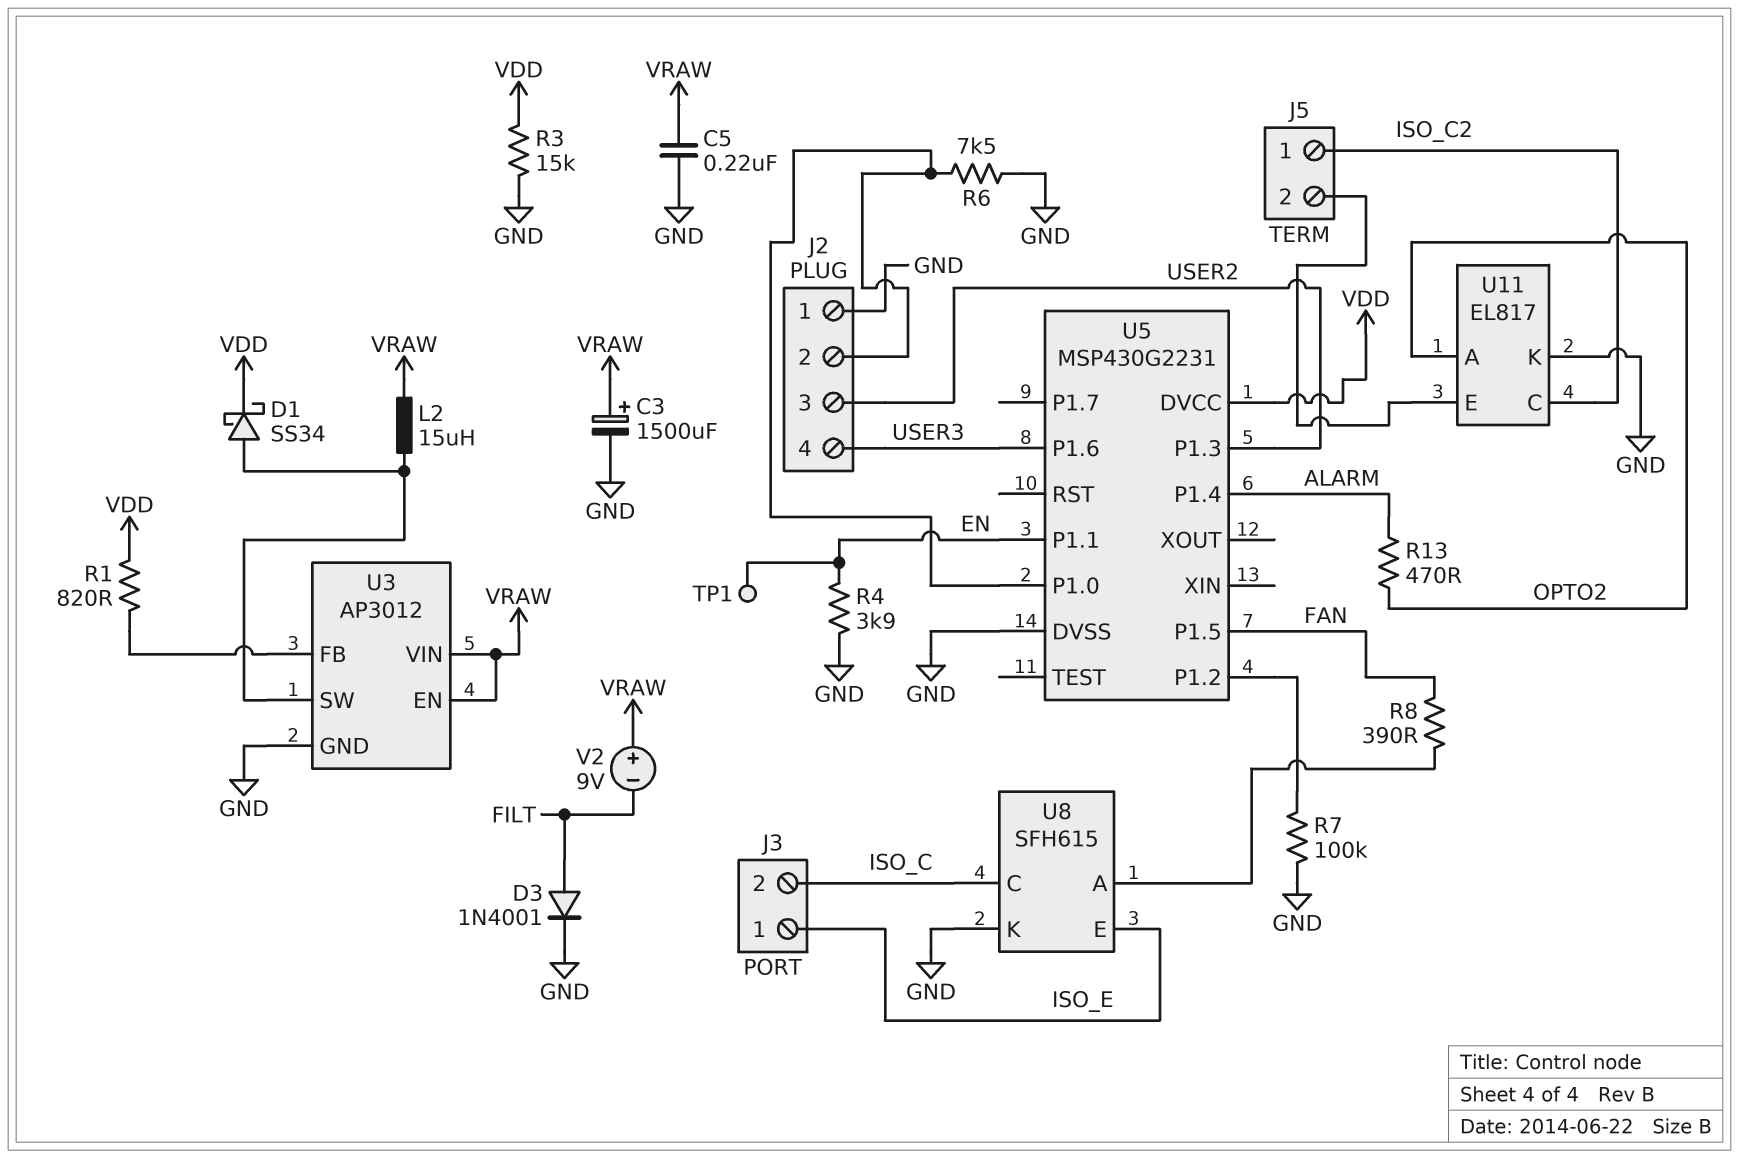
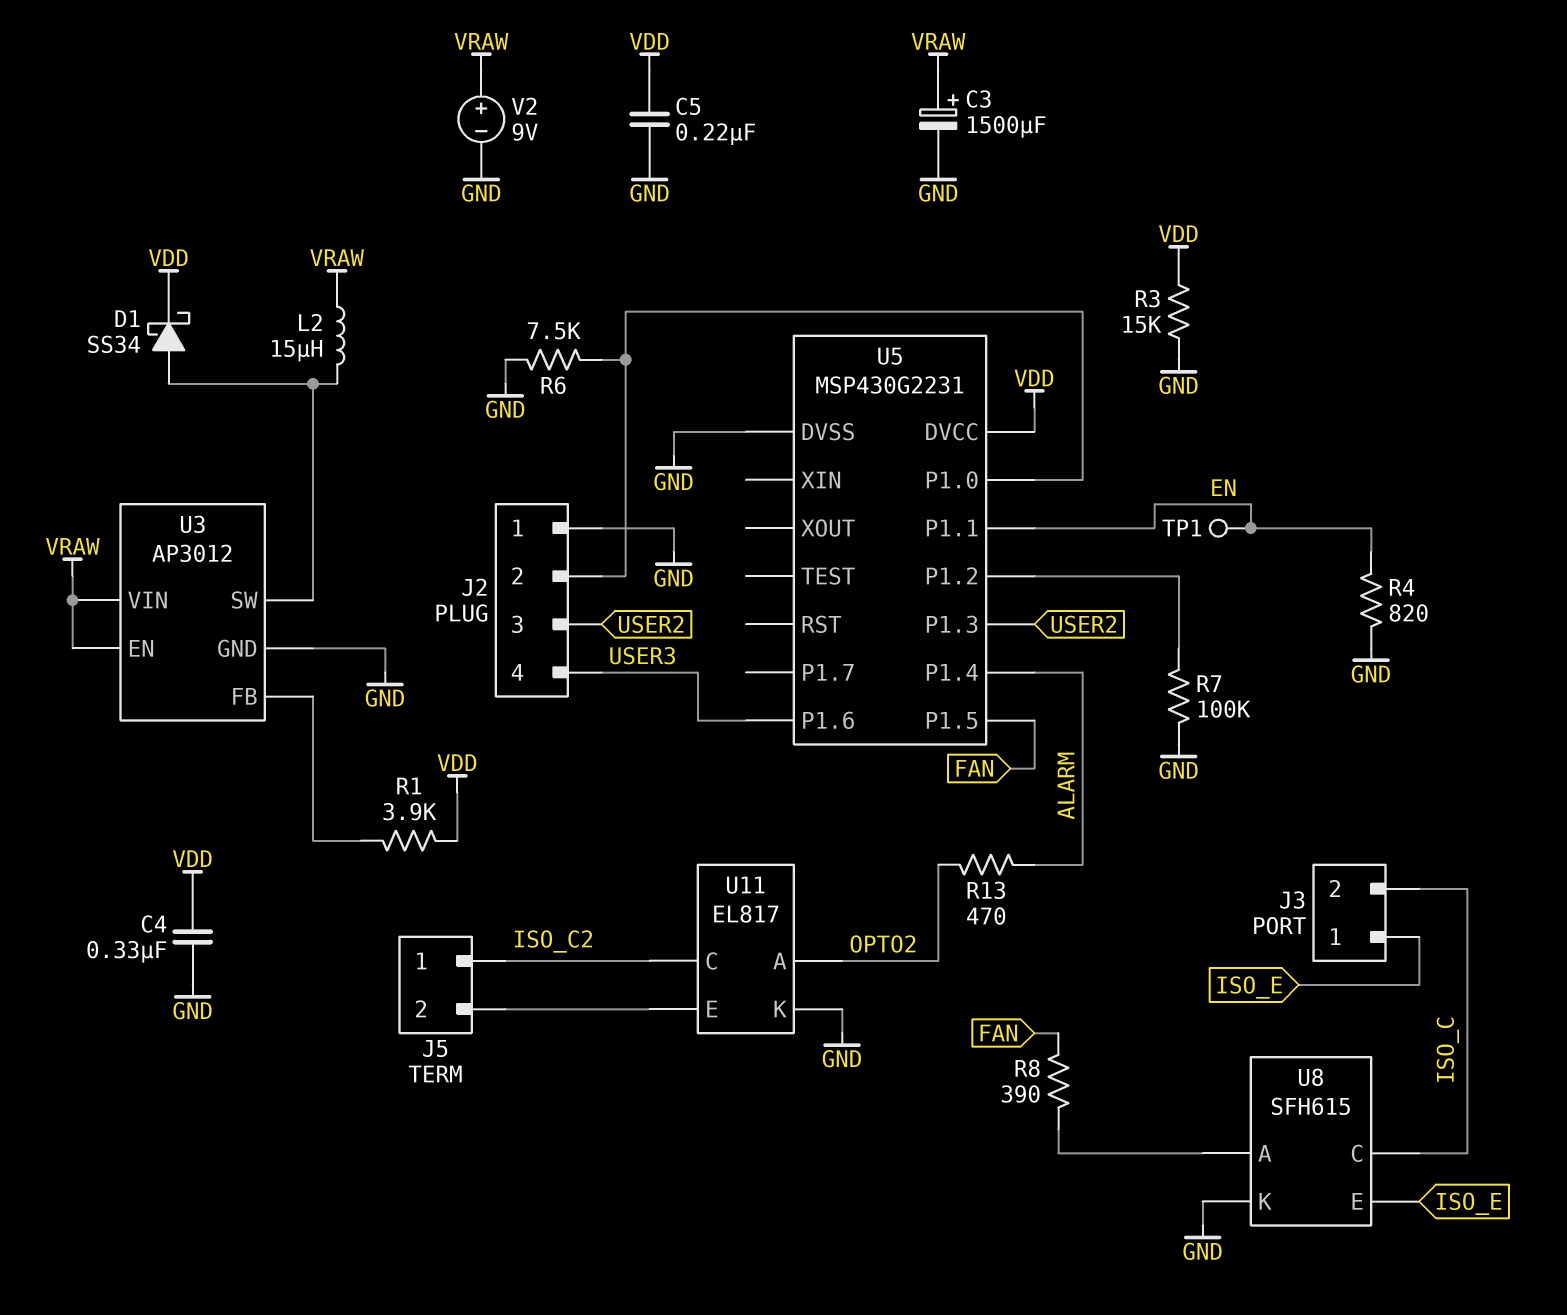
C4: none -> 330nF (GND, VDD)
C5: 220nF (GND, VRAW) -> 220nF (GND, VDD)
D3: diode 1N4001 (A FILT, K GND) -> none
R1: 820 (U3/FB, VDD) -> 3.9k (U3/FB, VDD)
R4: 3.9k (EN, GND) -> 820 (EN, GND)
V2: 9V (plus VRAW, minus FILT) -> 9V (plus VRAW, minus GND)

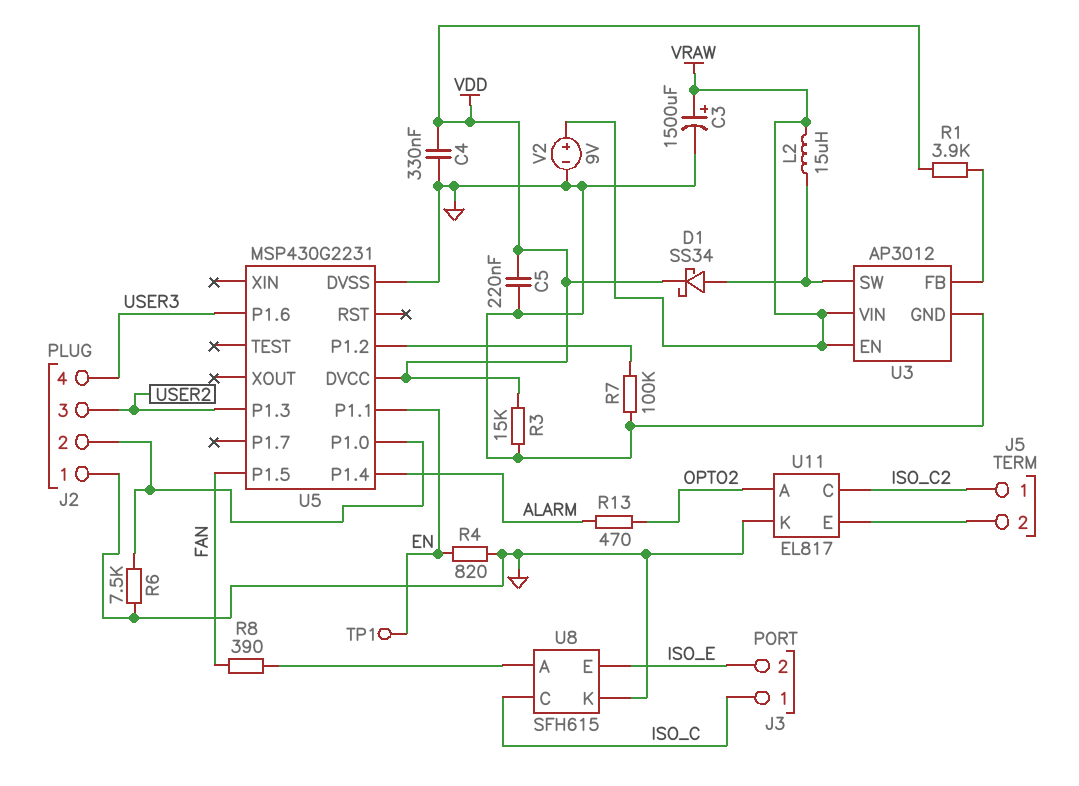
J3 pin 1: ISO_E -> ISO_C
J3 pin 2: ISO_C -> ISO_E

